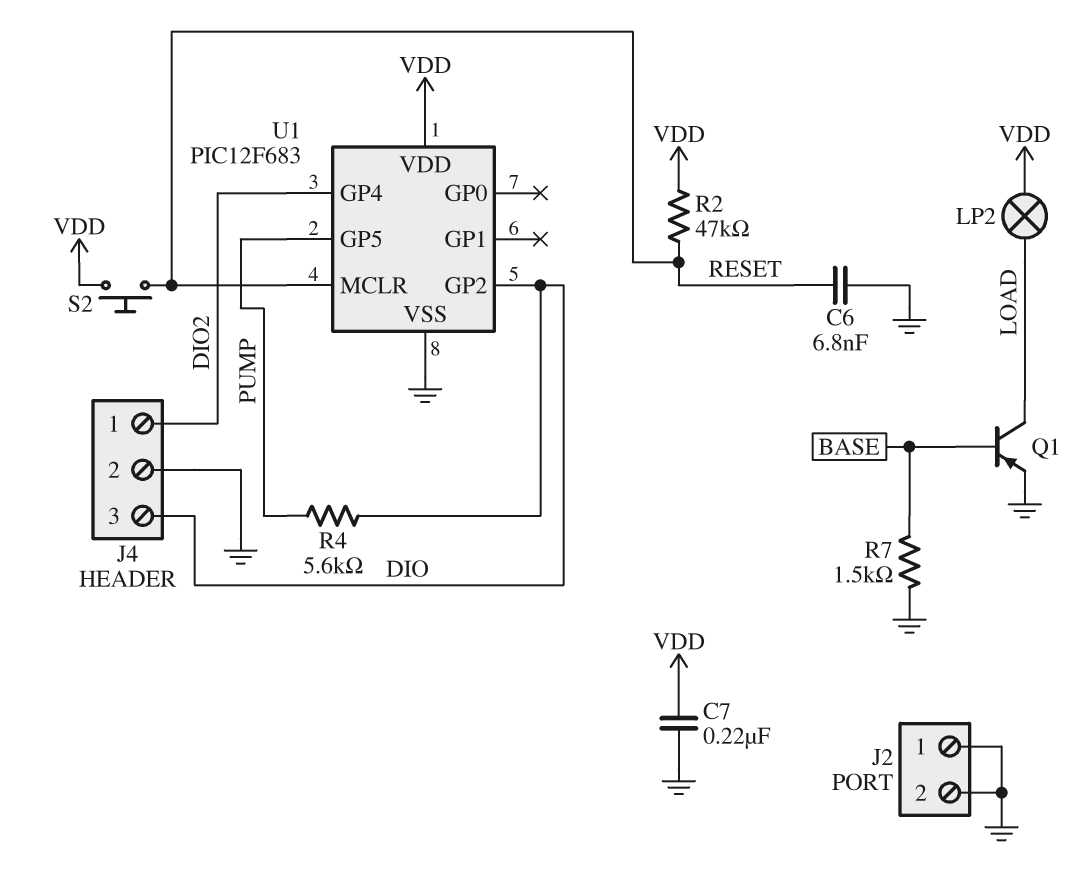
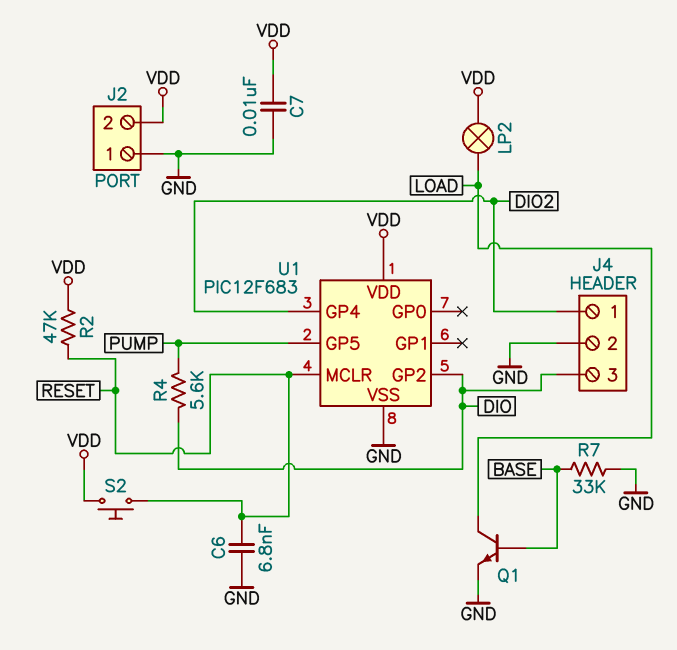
C7: 220nF (GND, VDD) -> 10nF (GND, VDD)
J2 pin 2: GND -> VDD
Q1: PNP (B BASE, C LOAD, E GND) -> NPN (B BASE, C LOAD, E GND)
R7: 1.5k (BASE, GND) -> 33k (BASE, GND)

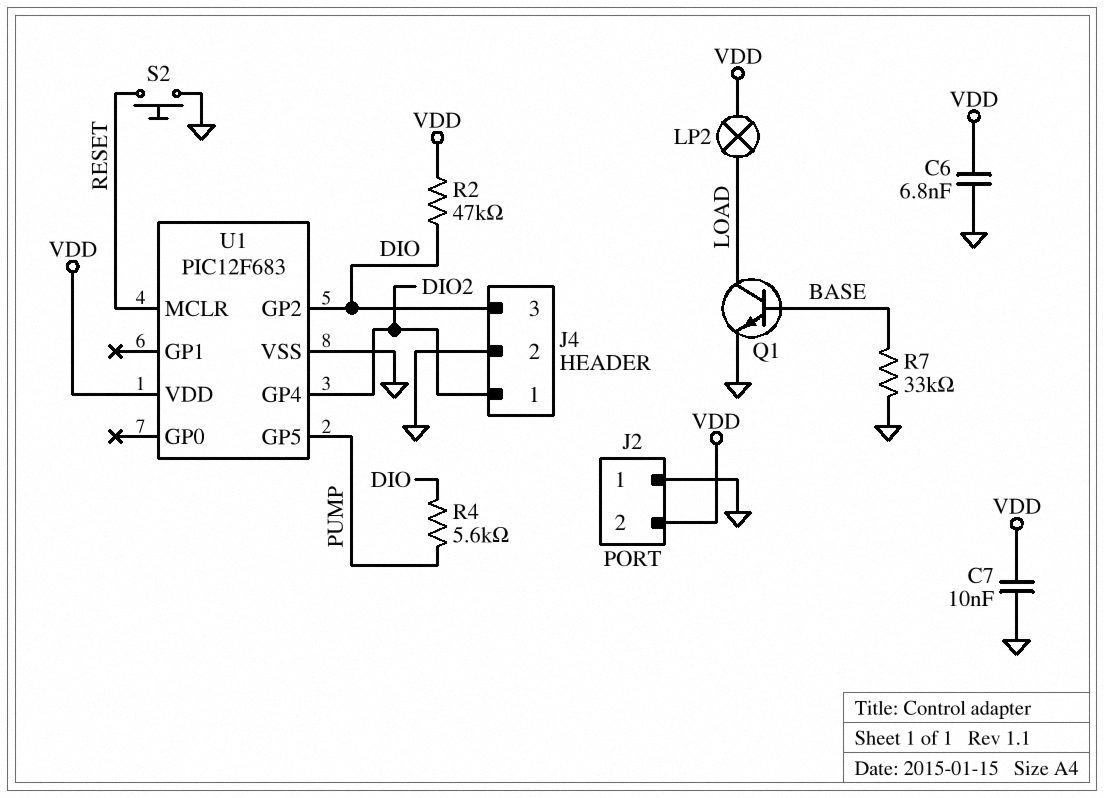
C6: 6.8nF (GND, RESET) -> 6.8nF (GND, VDD)
R2: 47k (RESET, VDD) -> 47k (DIO, VDD)
S2: button (RESET, VDD) -> button (GND, RESET)

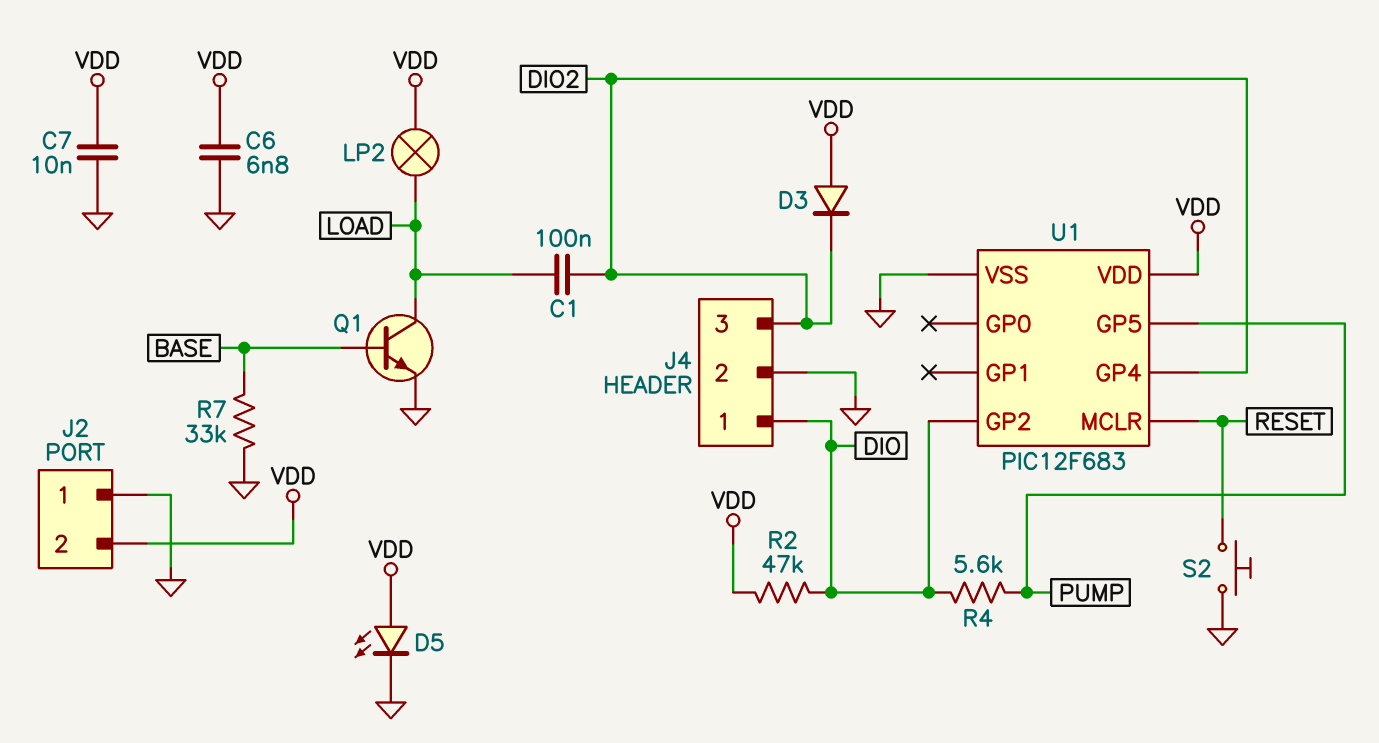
C1: none -> 100nF (DIO2, LOAD)
D3: none -> diode (A VDD, K DIO2)
D5: none -> LED (A VDD, K GND)
J4 pin 1: DIO2 -> DIO
J4 pin 3: DIO -> DIO2

